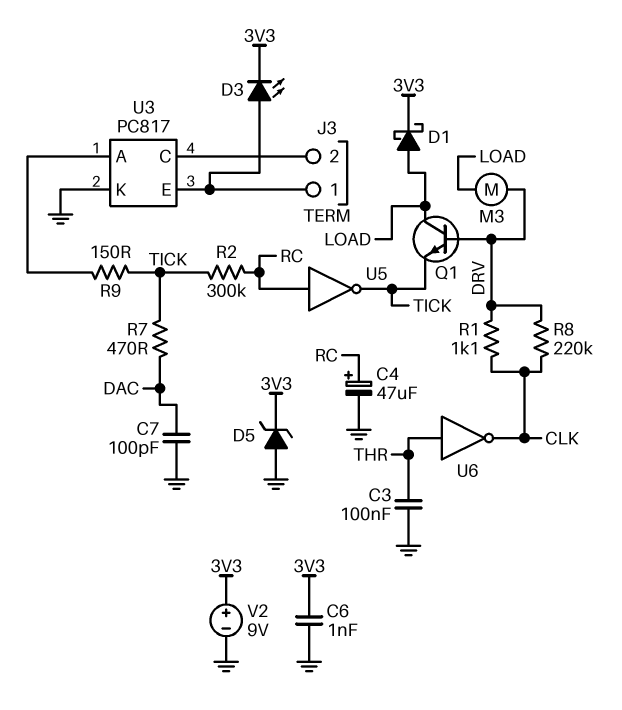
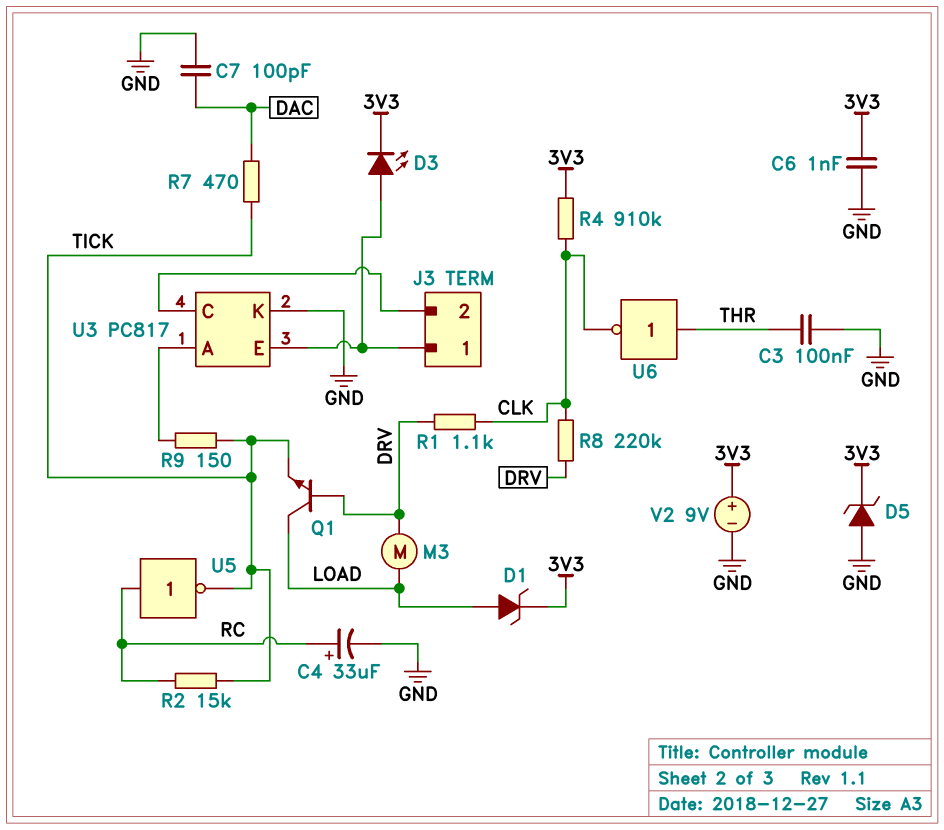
C4: 47uF (plus RC, minus GND) -> 33uF (plus RC, minus GND)
D1: schottky (A LOAD, K 3V3) -> zener (A LOAD, K 3V3)
R2: 300k (RC, TICK) -> 15k (RC, TICK)
R4: none -> 910k (3V3, CLK)

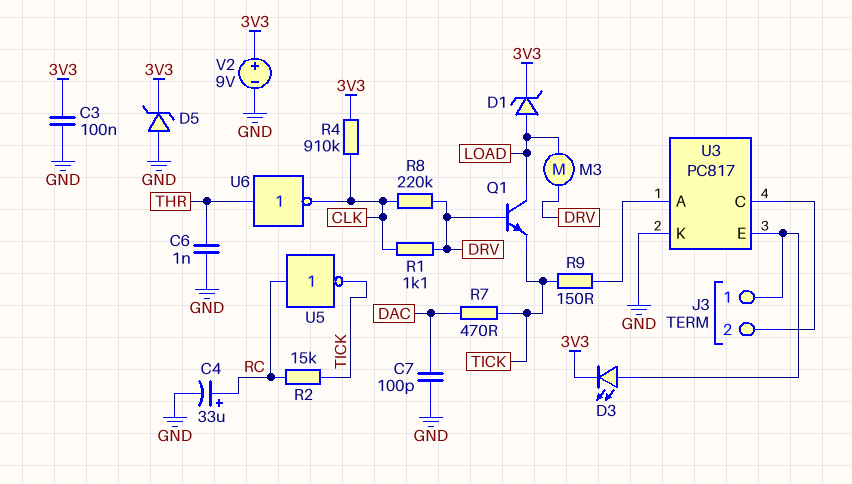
C3: 100nF (GND, THR) -> 100nF (3V3, GND)
C6: 1nF (3V3, GND) -> 1nF (GND, THR)

